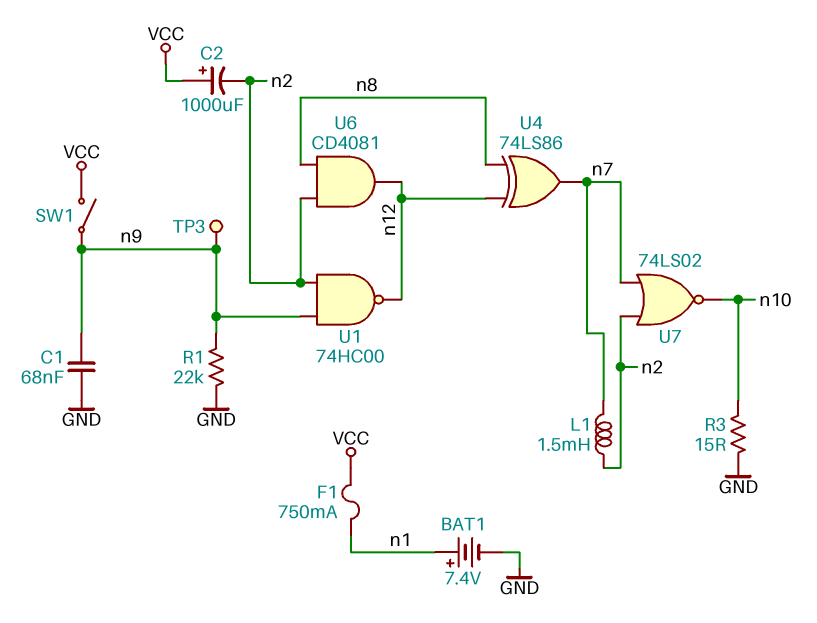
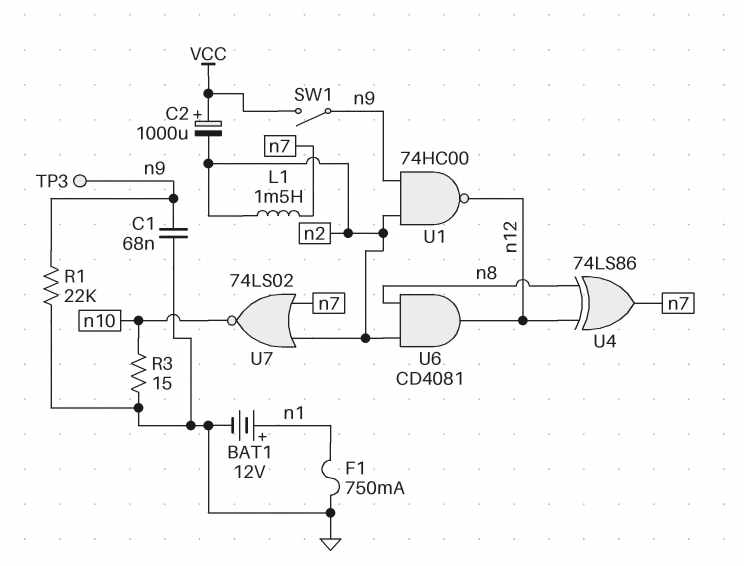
BAT1: 7.4V (plus n1, minus GND) -> 12V (plus n1, minus GND)
F1: 750mA (VCC, n1) -> 750mA (GND, n1)

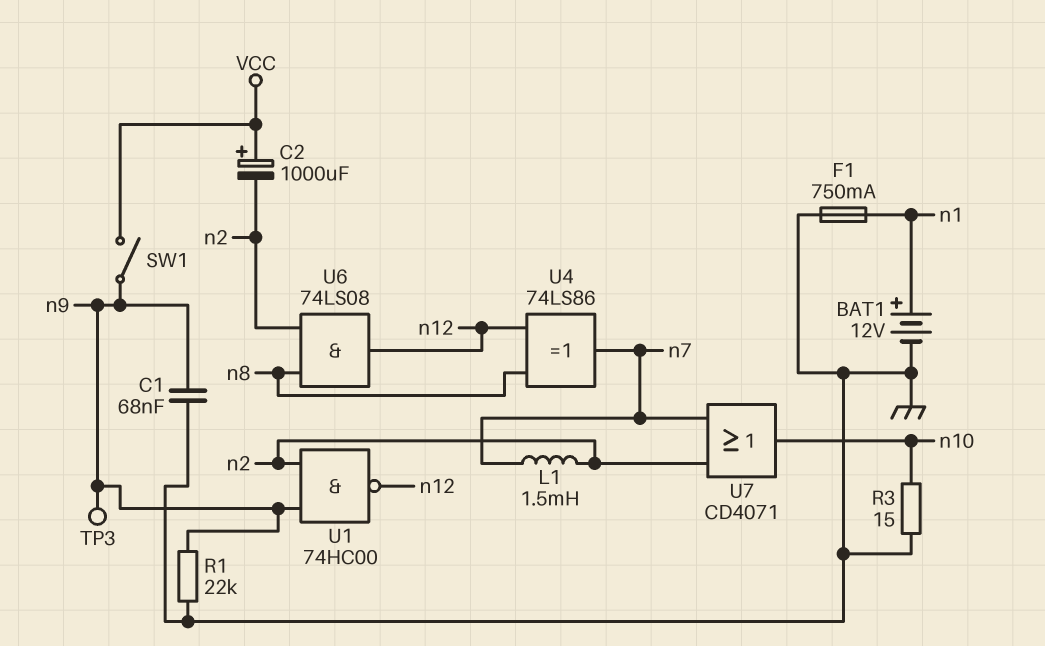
U6: AND CD4081 (in n2, in n8, out n12) -> AND 74LS08 (in n2, in n8, out n12)
U7: NOR 74LS02 (in n2, in n7, out n10) -> OR CD4071 (in n2, in n7, out n10)

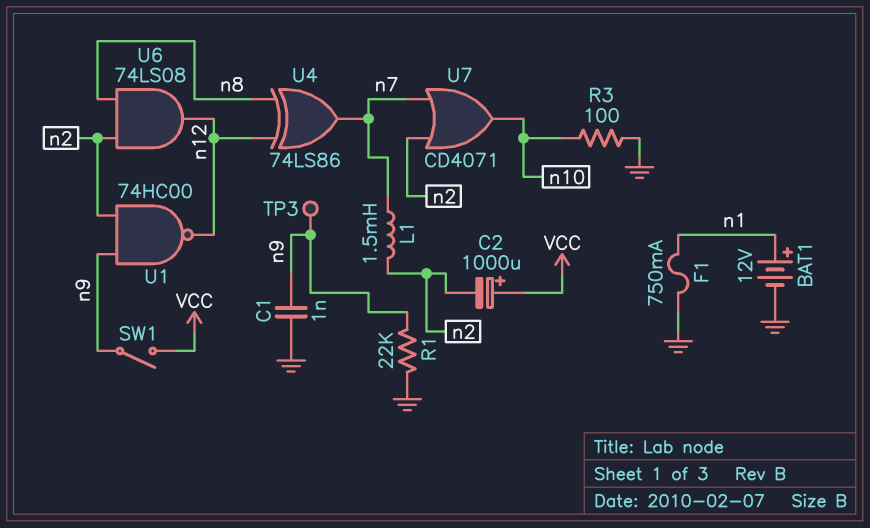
C1: 68nF (GND, n9) -> 1nF (GND, n9)
R3: 15 (GND, n10) -> 100 (GND, n10)

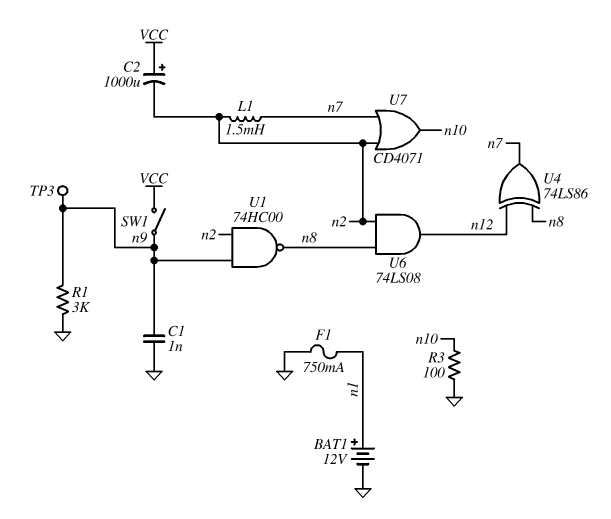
R1: 22k (GND, n9) -> 3k (GND, n9)
U1: NAND 74HC00 (in n2, in n9, out n12) -> NAND 74HC00 (in n2, in n9, out n8)

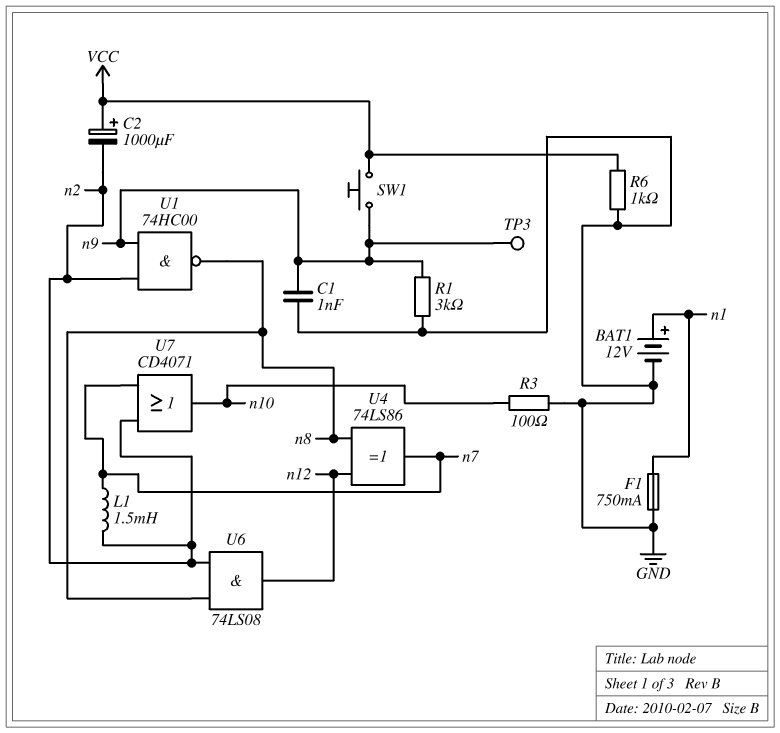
R6: none -> 1k (GND, VCC)
SW1: switch (VCC, n9) -> button (VCC, n9)

